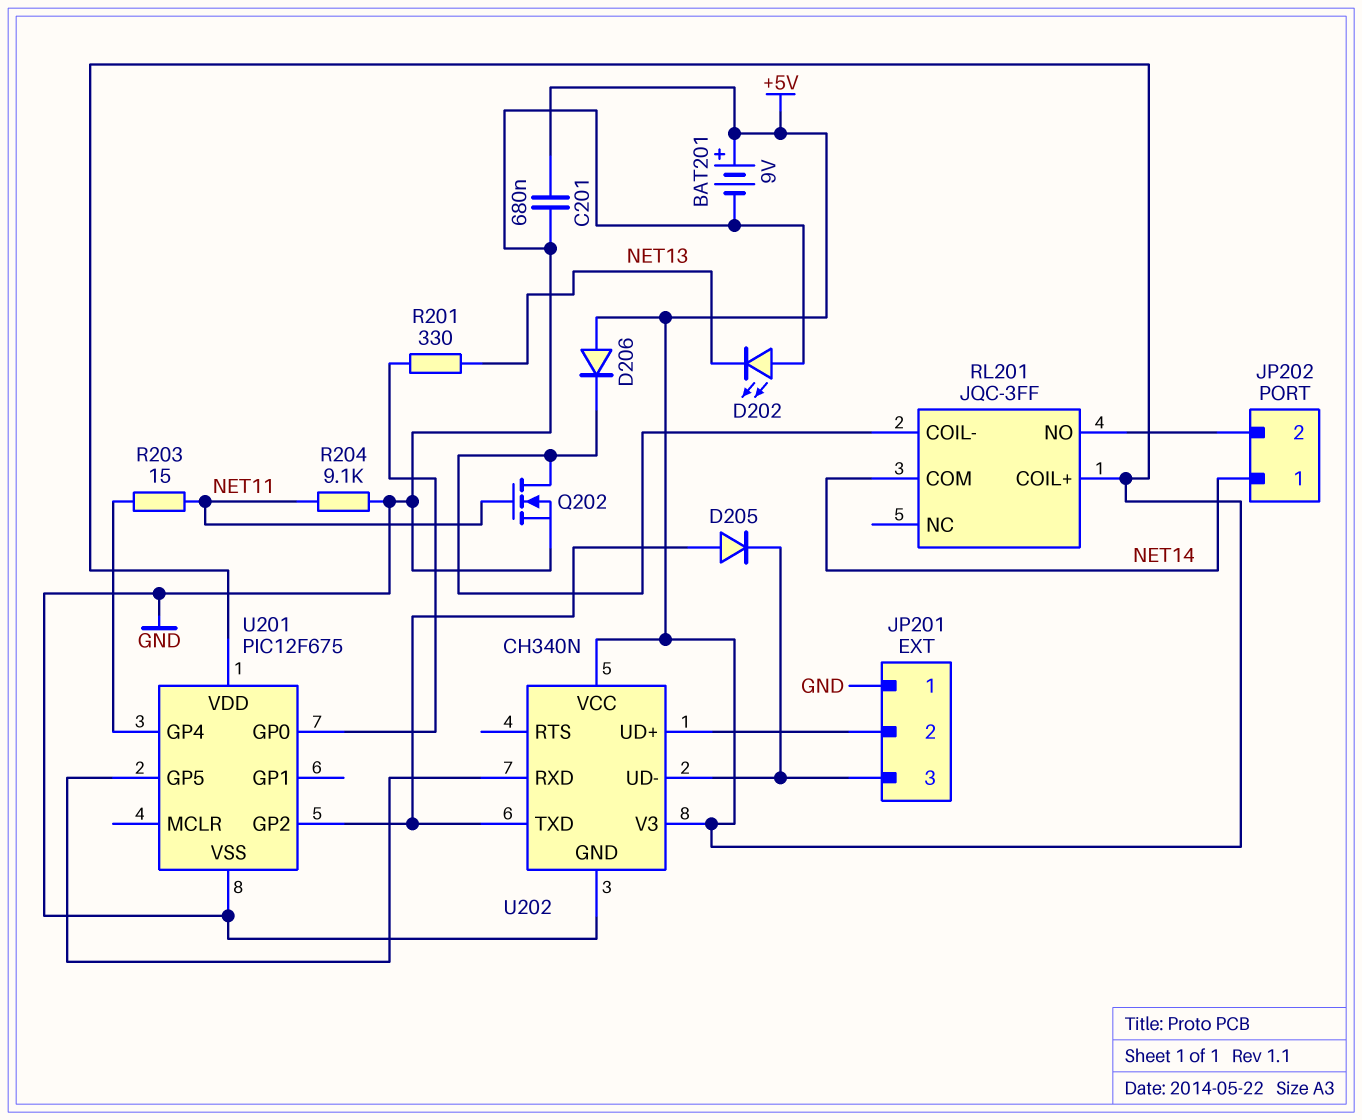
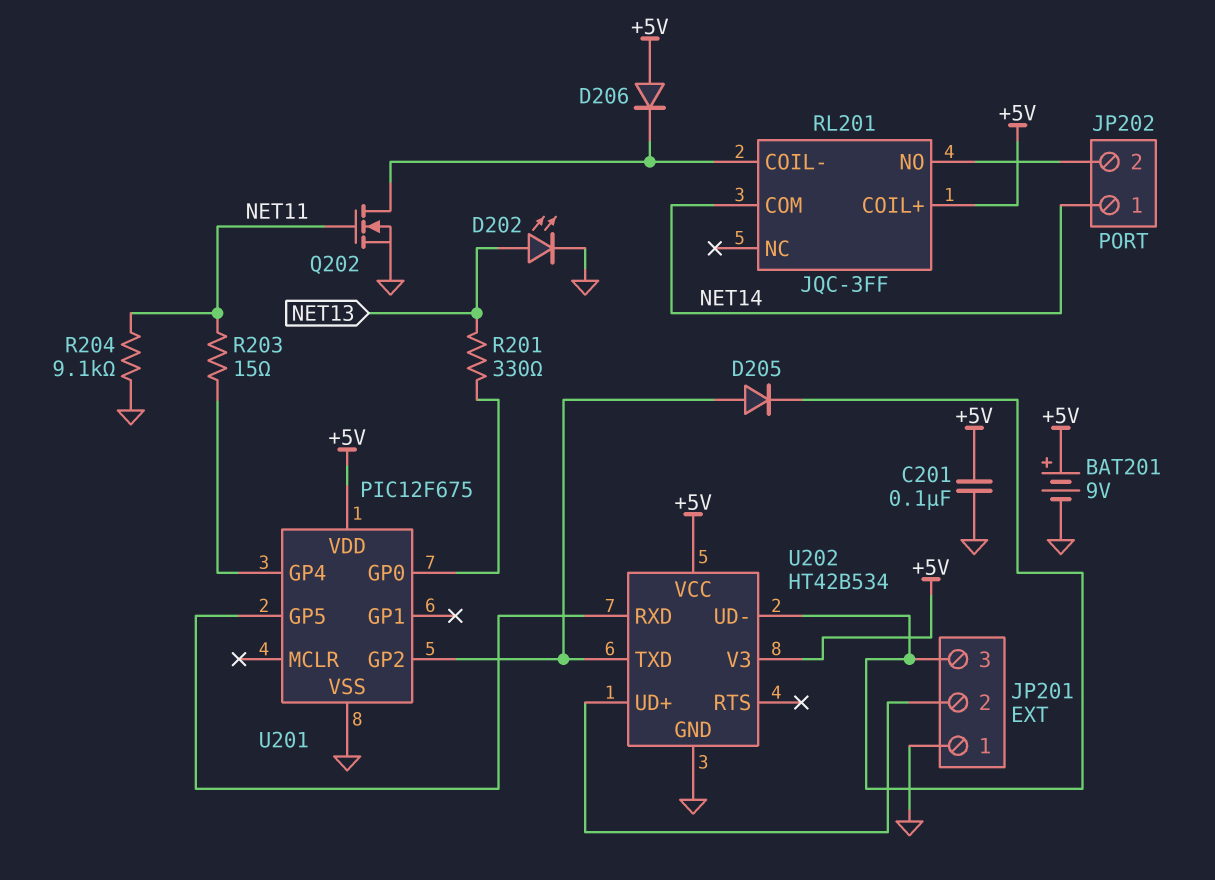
C201: 680nF (+5V, GND) -> 100nF (+5V, GND)
D202: LED (A GND, K NET13) -> LED (A NET13, K GND)
U202: CH340N -> HT42B534

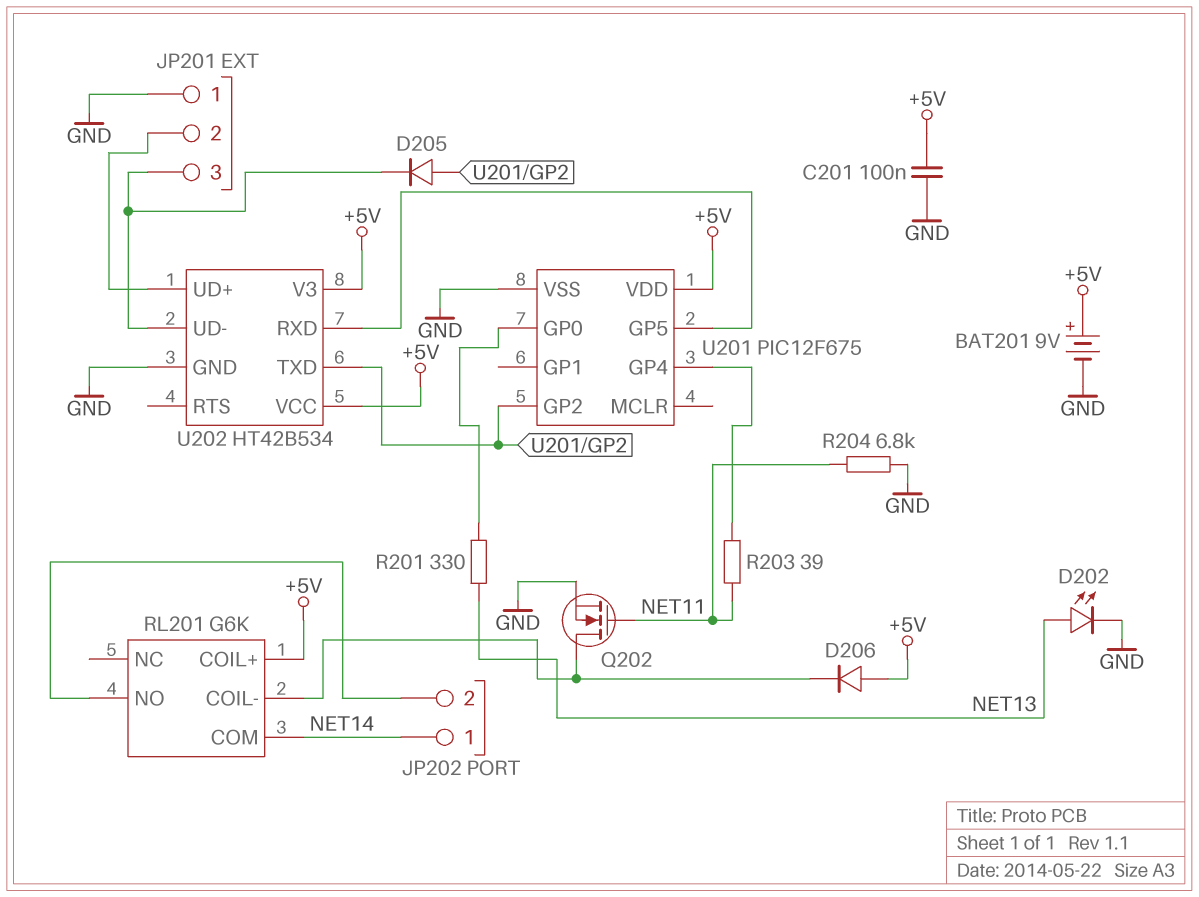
R203: 15 (NET11, U201/GP4) -> 39 (NET11, U201/GP4)
R204: 9.1k (GND, NET11) -> 6.8k (GND, NET11)
RL201: JQC-3FF -> G6K

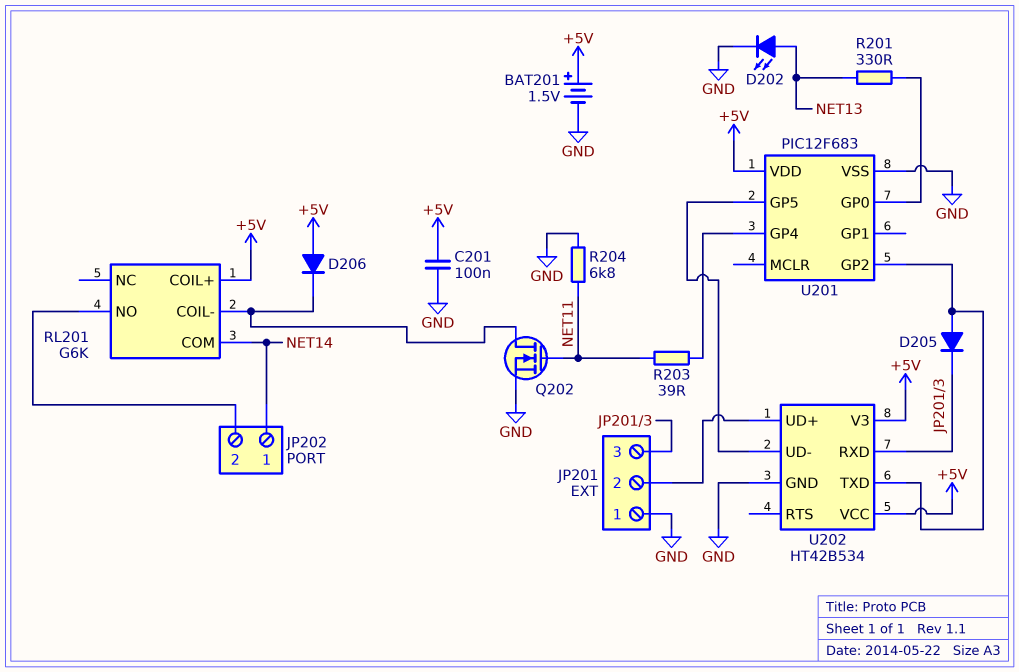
BAT201: 9V (plus +5V, minus GND) -> 1.5V (plus +5V, minus GND)
U201: PIC12F675 -> PIC12F683
U202 pin RXD: U201/GP5 -> JP201/3
U202 pin UD-: JP201/3 -> U201/GP5

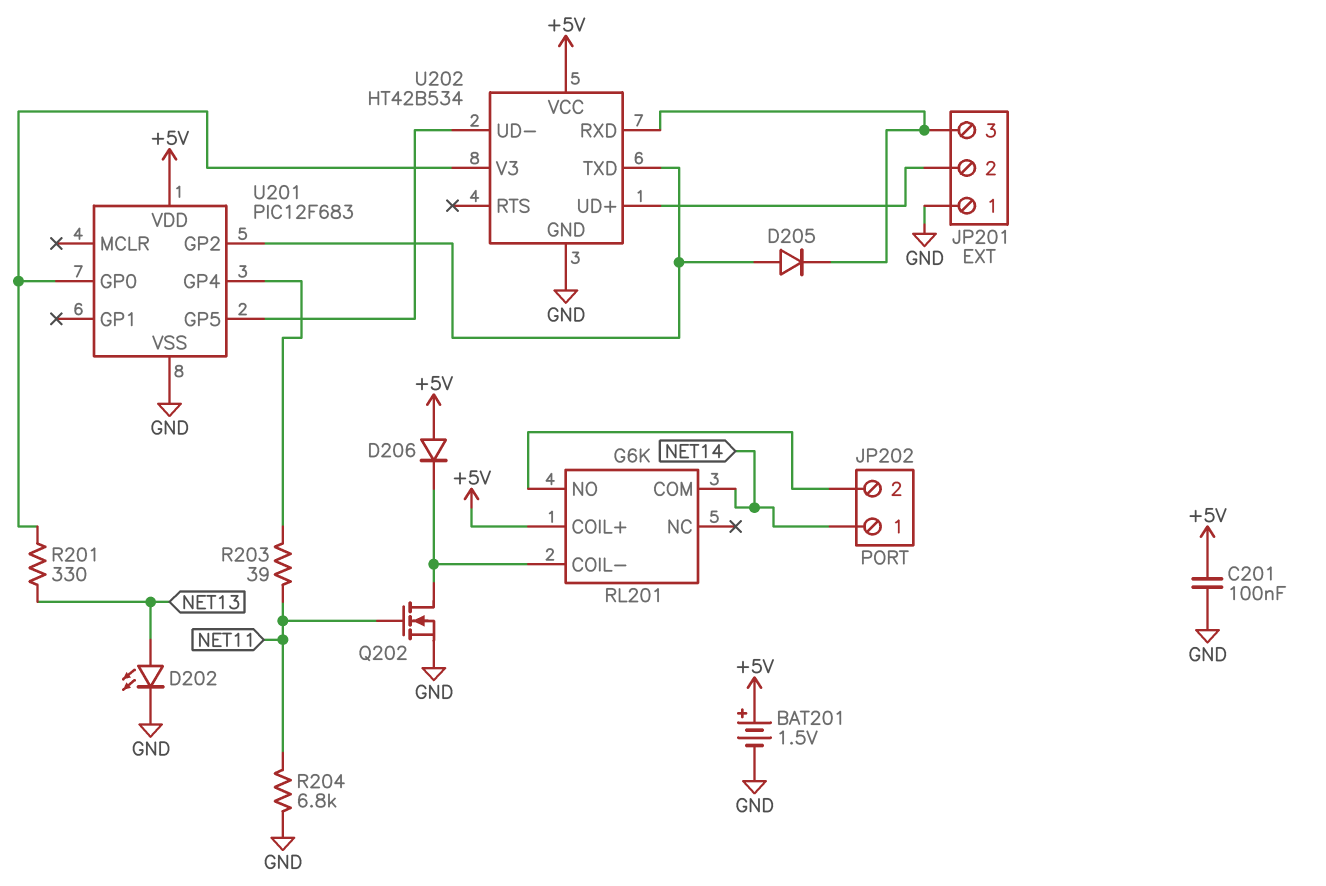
U202 pin V3: +5V -> U201/GP0

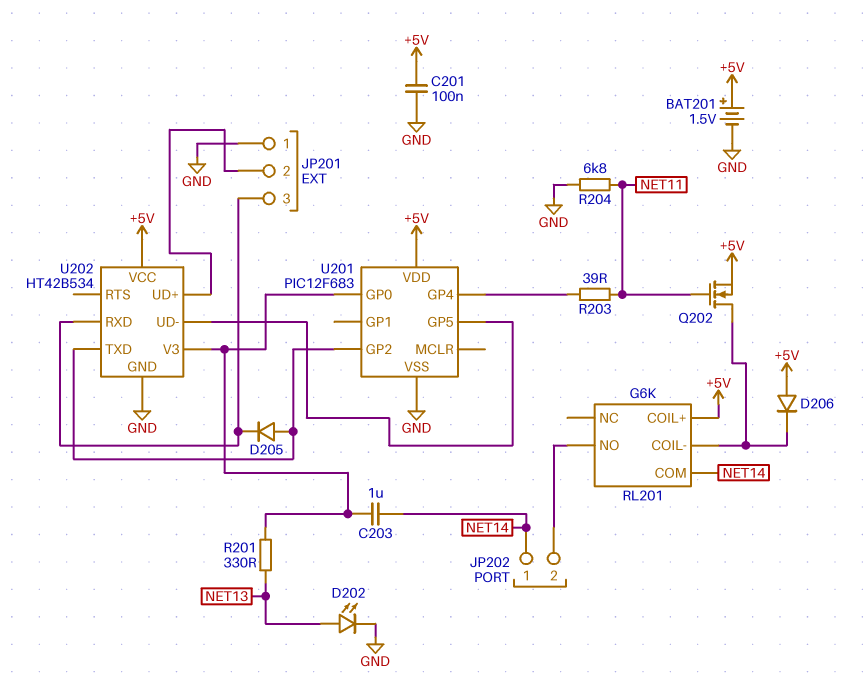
C203: none -> 1uF (NET14, U201/GP0)
Q202: NMOS (G NET11, D RL201/COIL-, S GND) -> NMOS (G NET11, D RL201/COIL-, S +5V)

